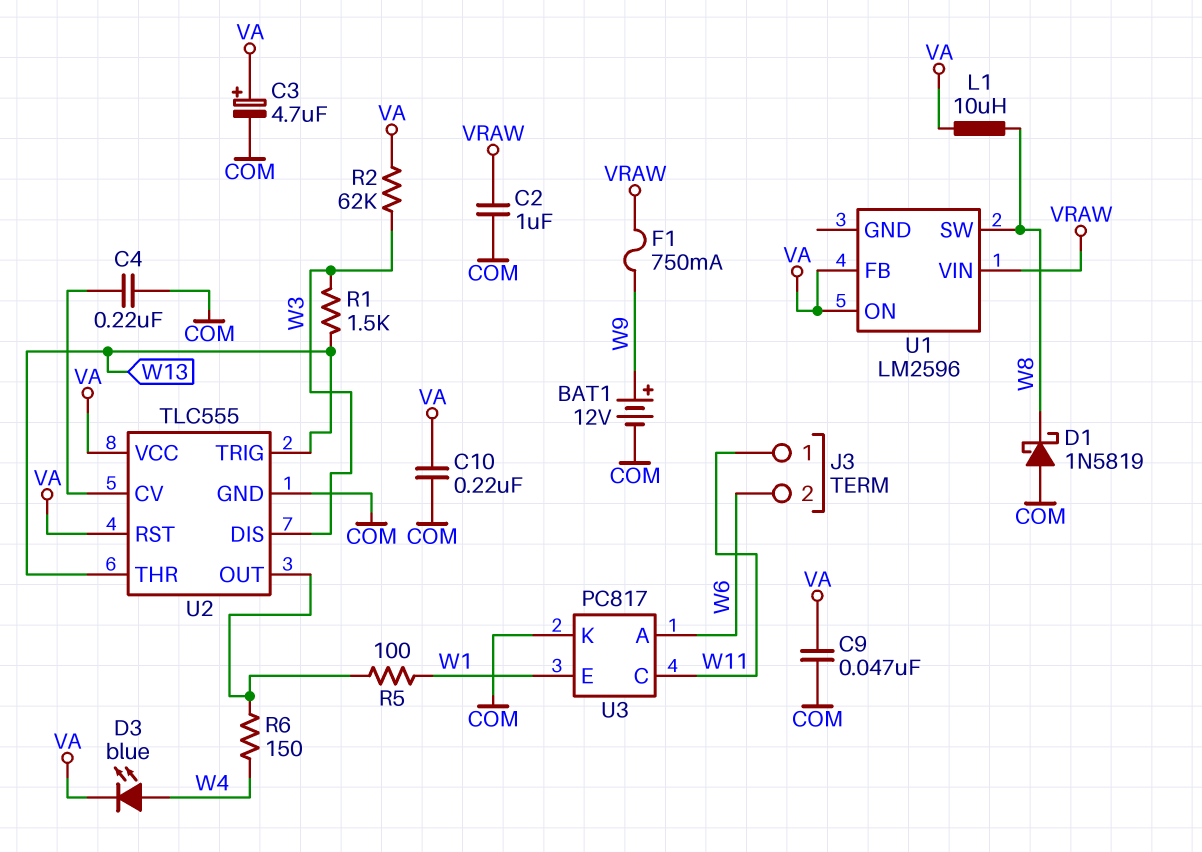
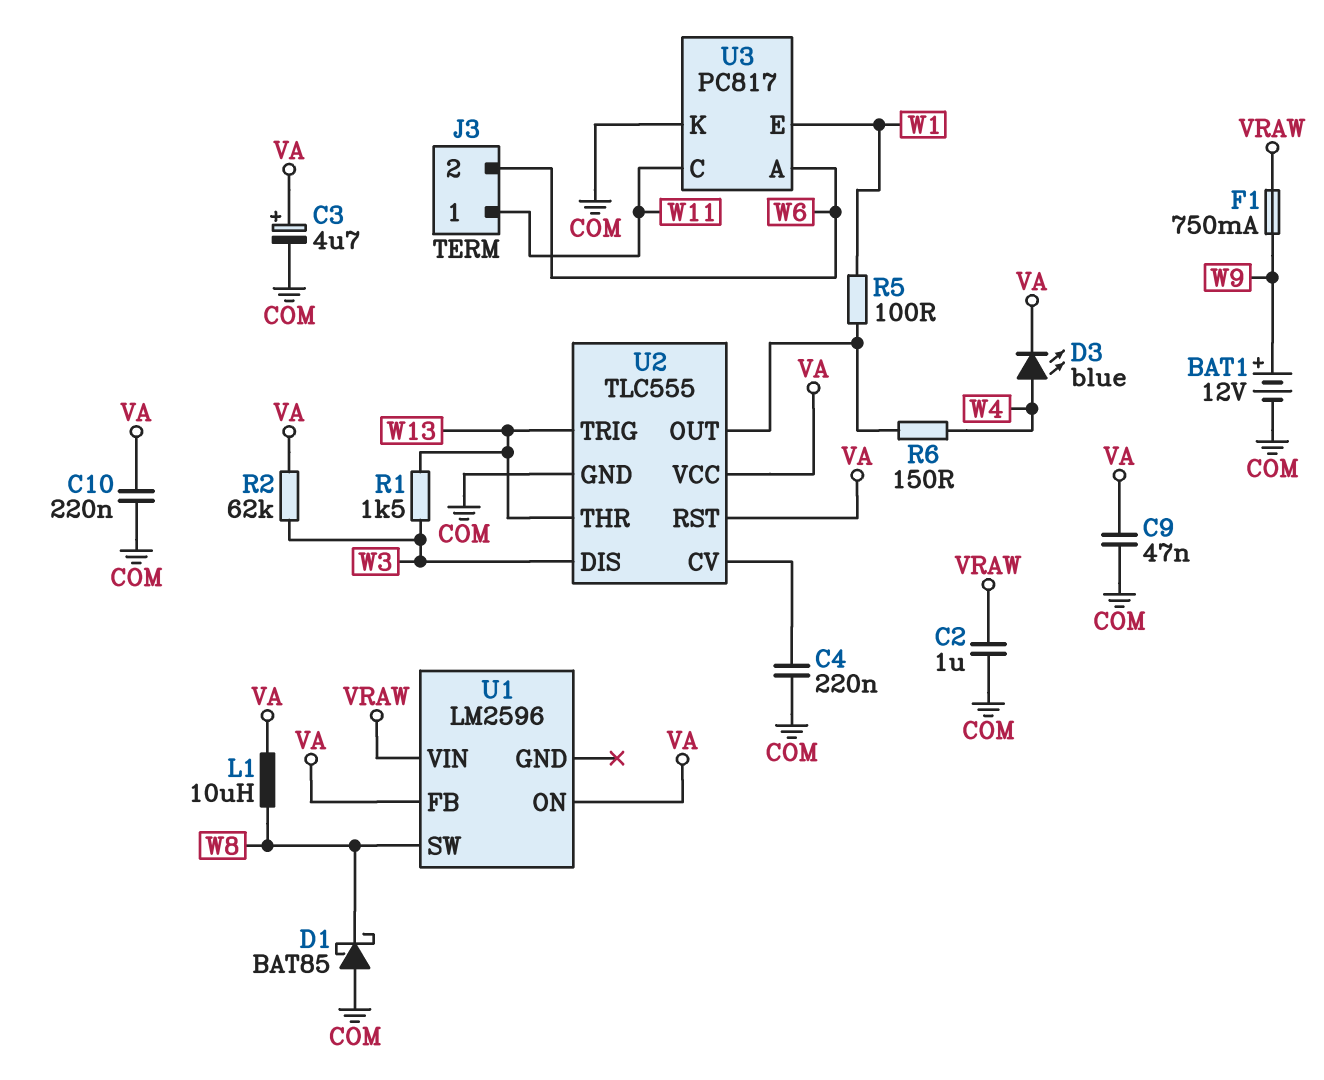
D1: schottky 1N5819 (A COM, K W8) -> schottky BAT85 (A COM, K W8)

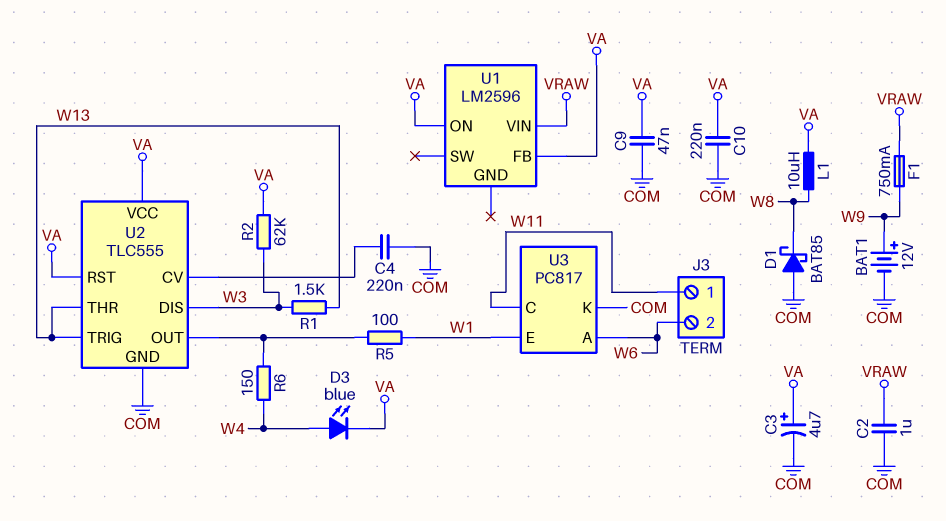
U1 pin SW: W8 -> none

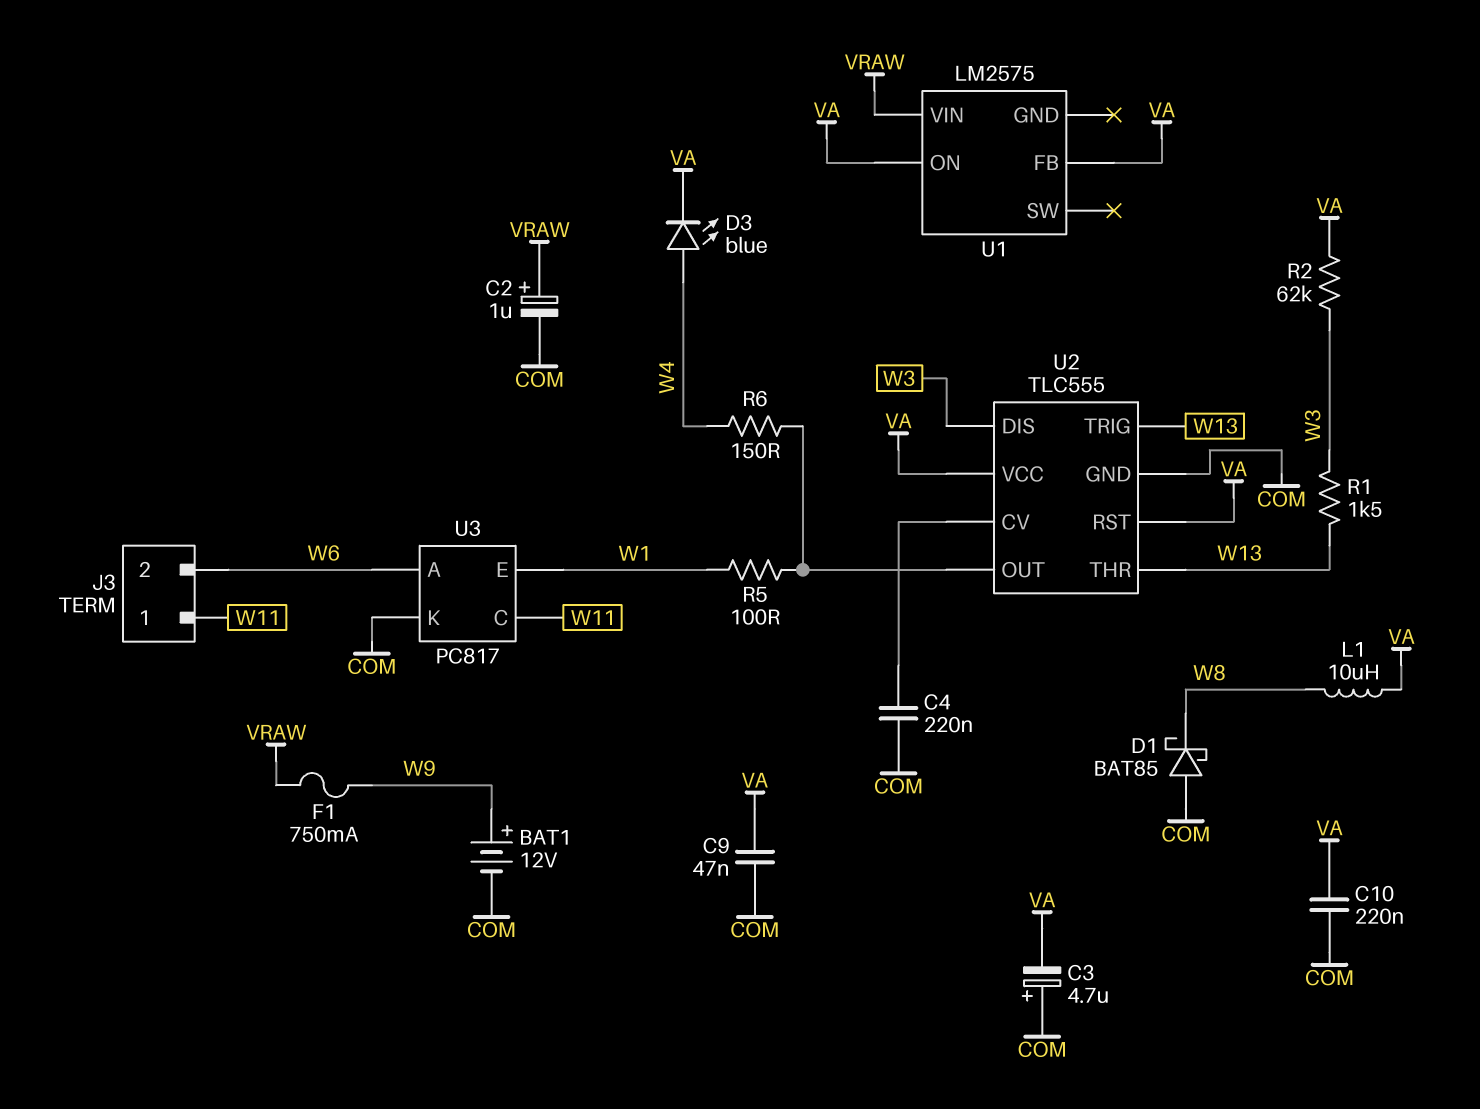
C2: 1uF (COM, VRAW) -> 1uF (plus VRAW, minus COM)
C3: 4.7uF (plus VA, minus COM) -> 4.7uF (plus COM, minus VA)
U1: LM2596 -> LM2575

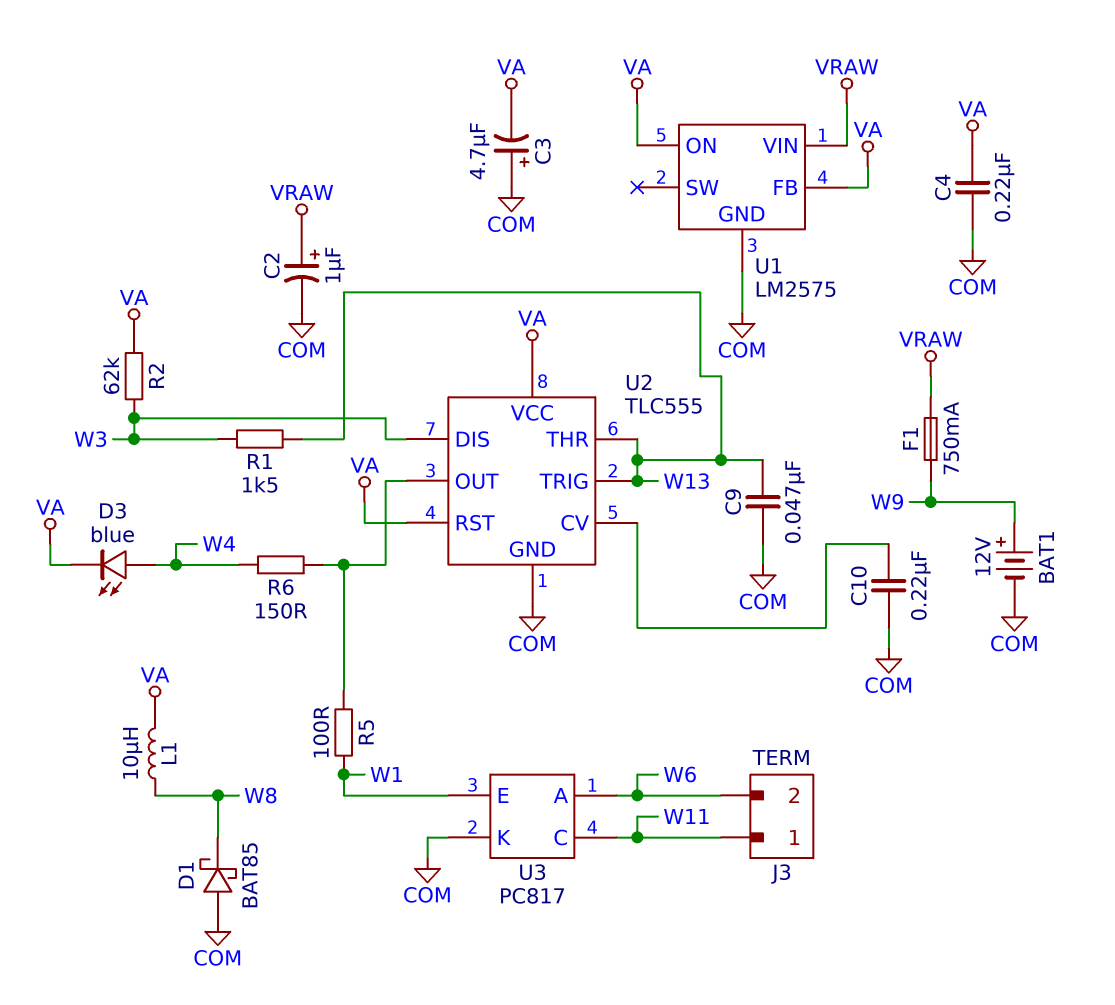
C4: 220nF (COM, U2/CV) -> 220nF (COM, VA)
C9: 47nF (COM, VA) -> 47nF (COM, W13)
C10: 220nF (COM, VA) -> 220nF (COM, U2/CV)
U1 pin GND: none -> COM

